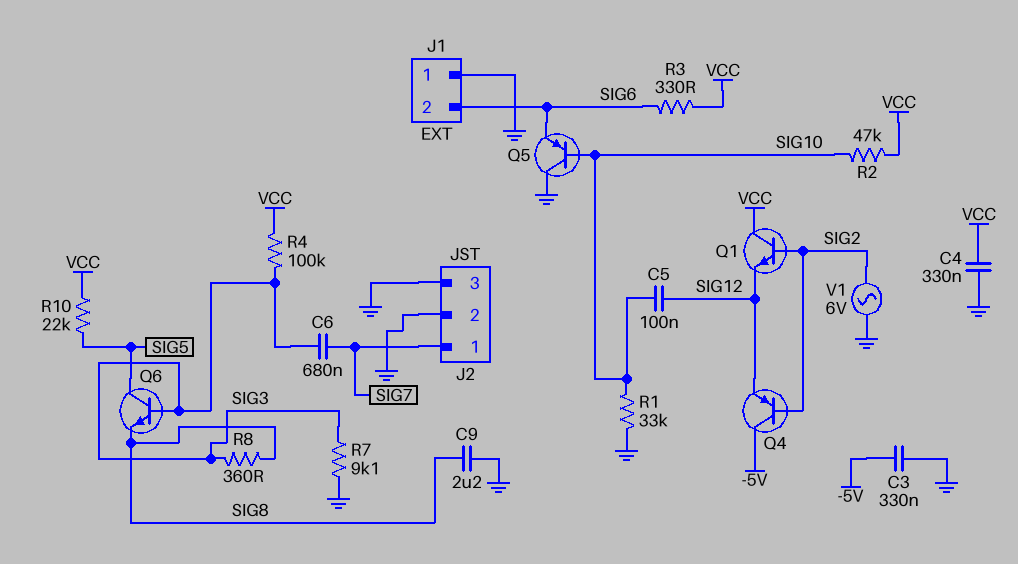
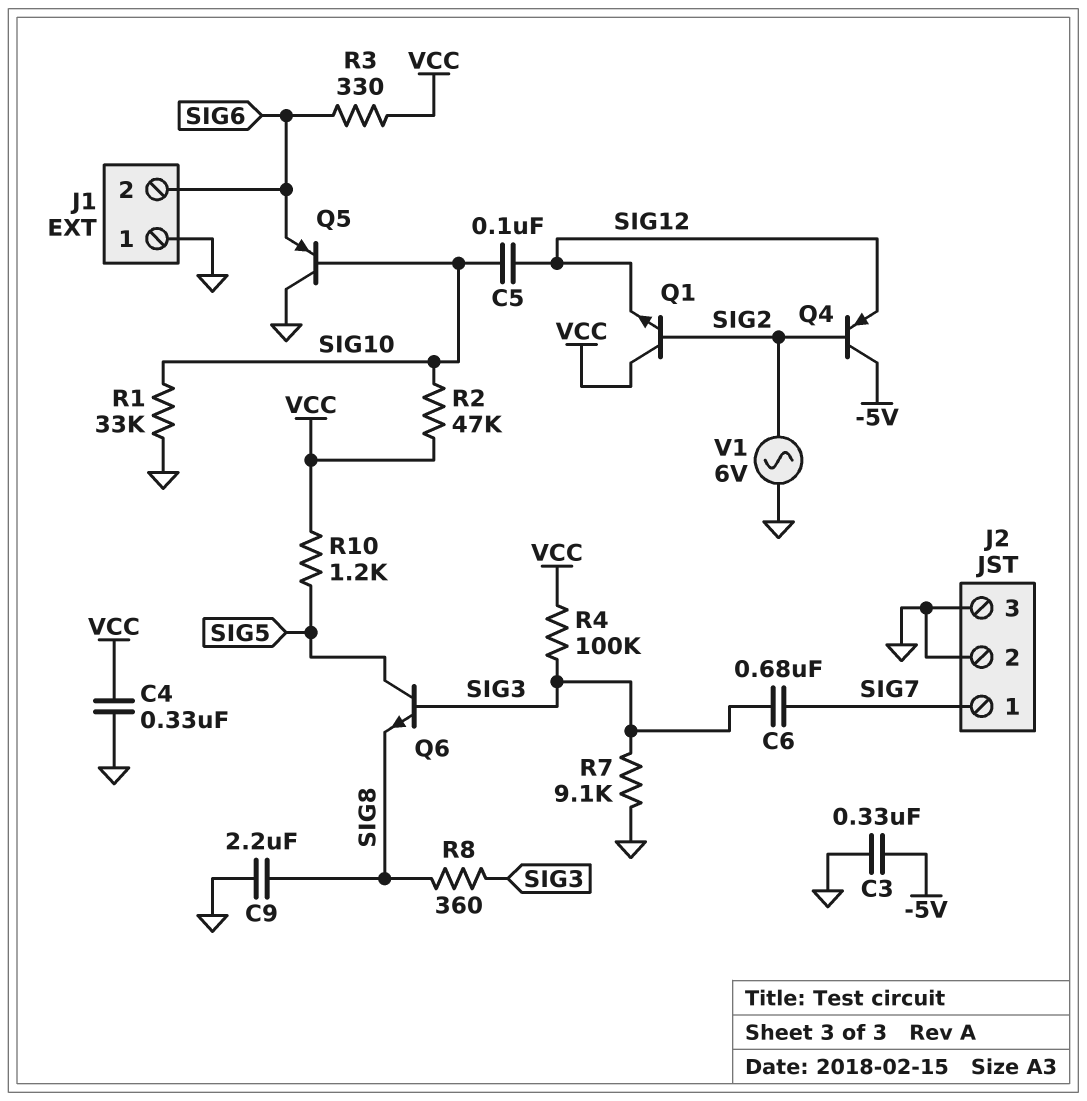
R10: 22k (SIG5, VCC) -> 1.2k (SIG5, VCC)

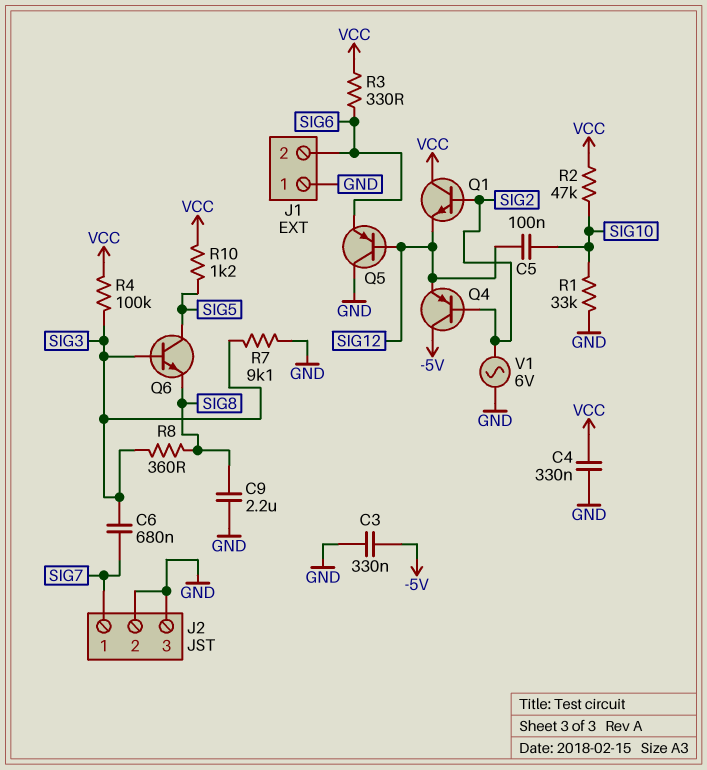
Q5: PNP (B SIG10, C GND, E SIG6) -> PNP (B SIG12, C GND, E SIG6)

